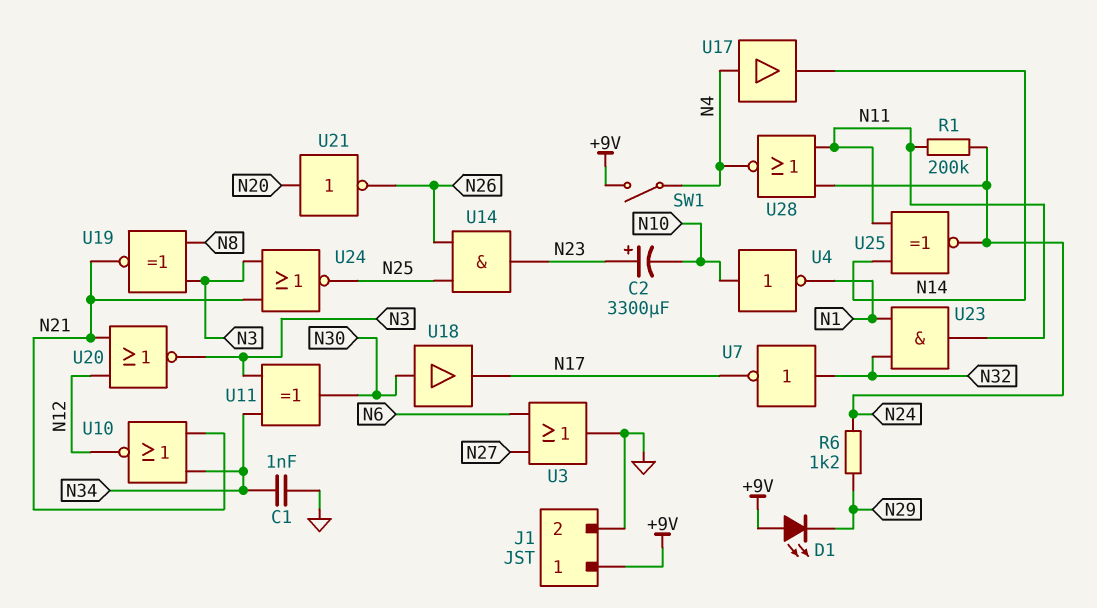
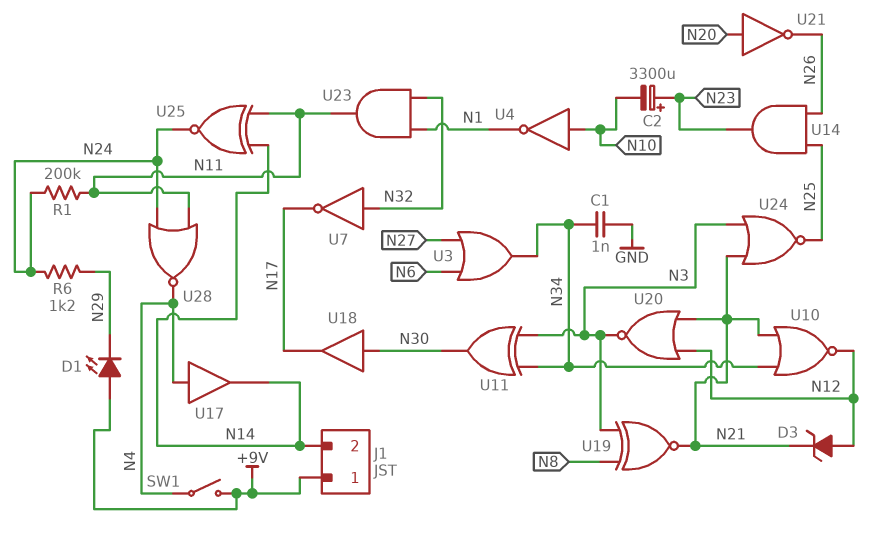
D3: none -> zener (A N12, K N21)
J1 pin 2: GND -> N14
U3: OR (in N6, in N27, out GND) -> OR (in N6, in N27, out N34)

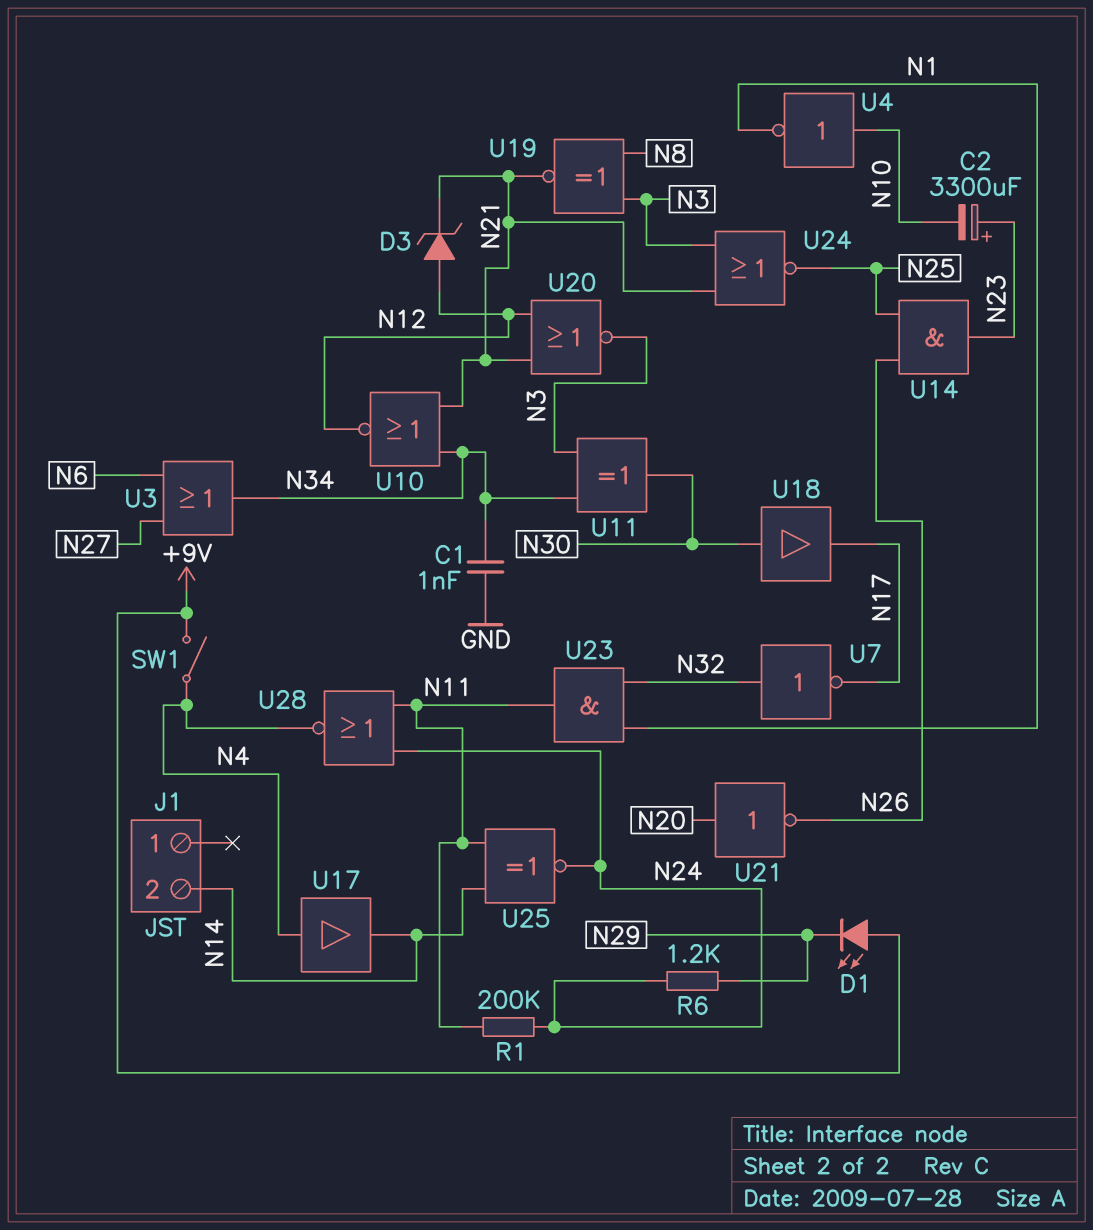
J1 pin 1: +9V -> none

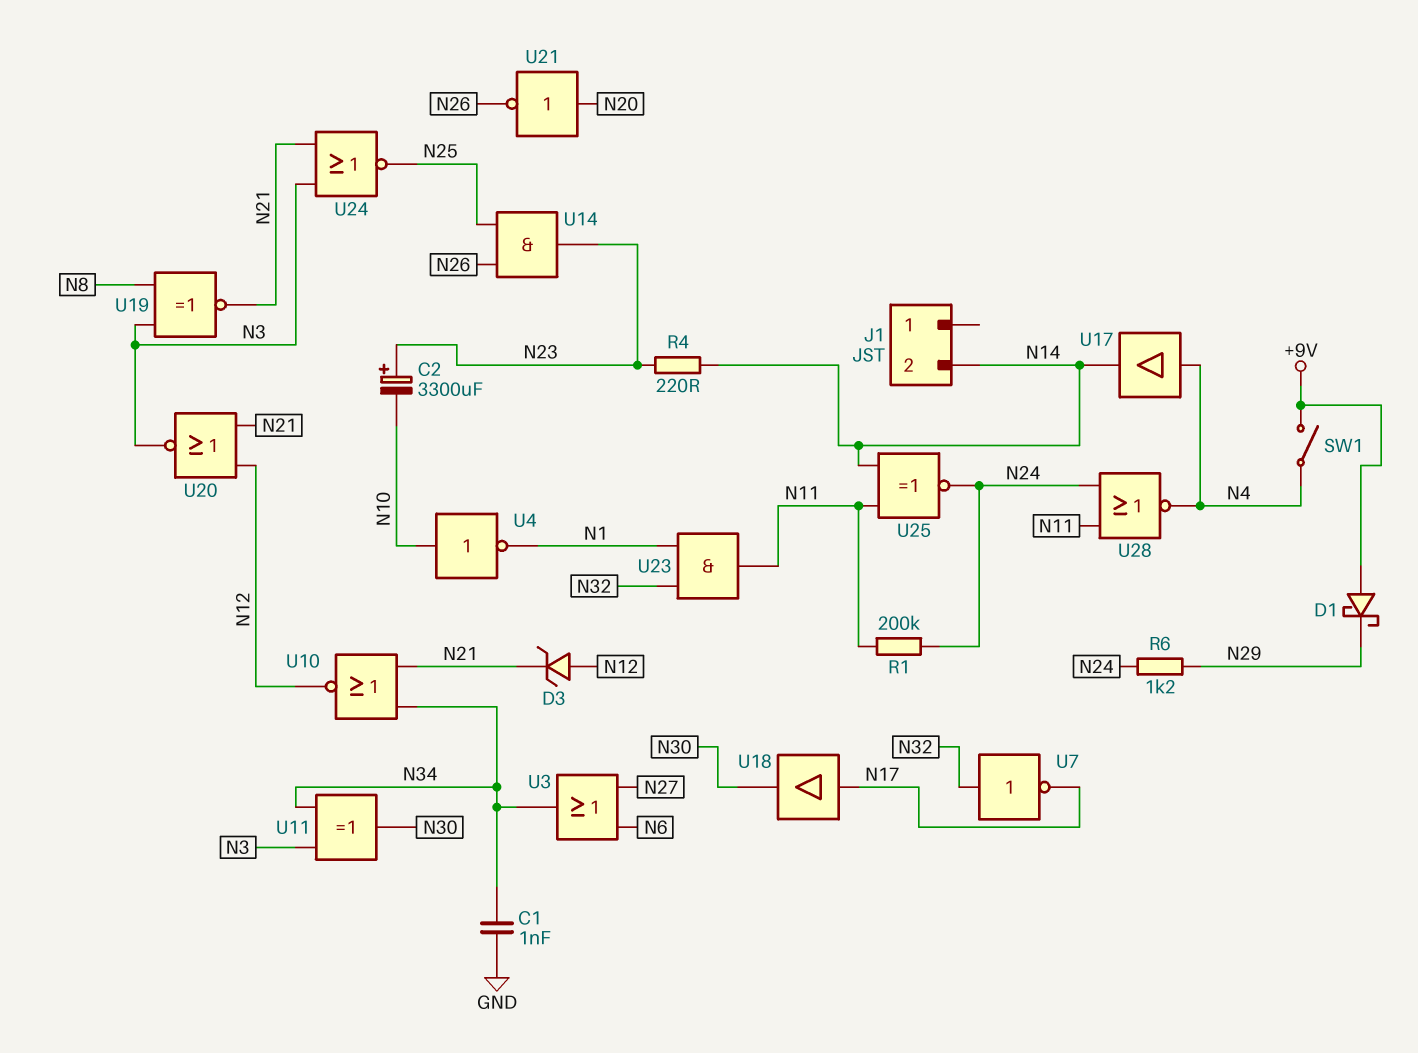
D1: LED (A +9V, K N29) -> schottky (A +9V, K N29)
R4: none -> 220 (N14, N23)
U18: buffer (in N30, out N17) -> buffer (in N17, out N30)

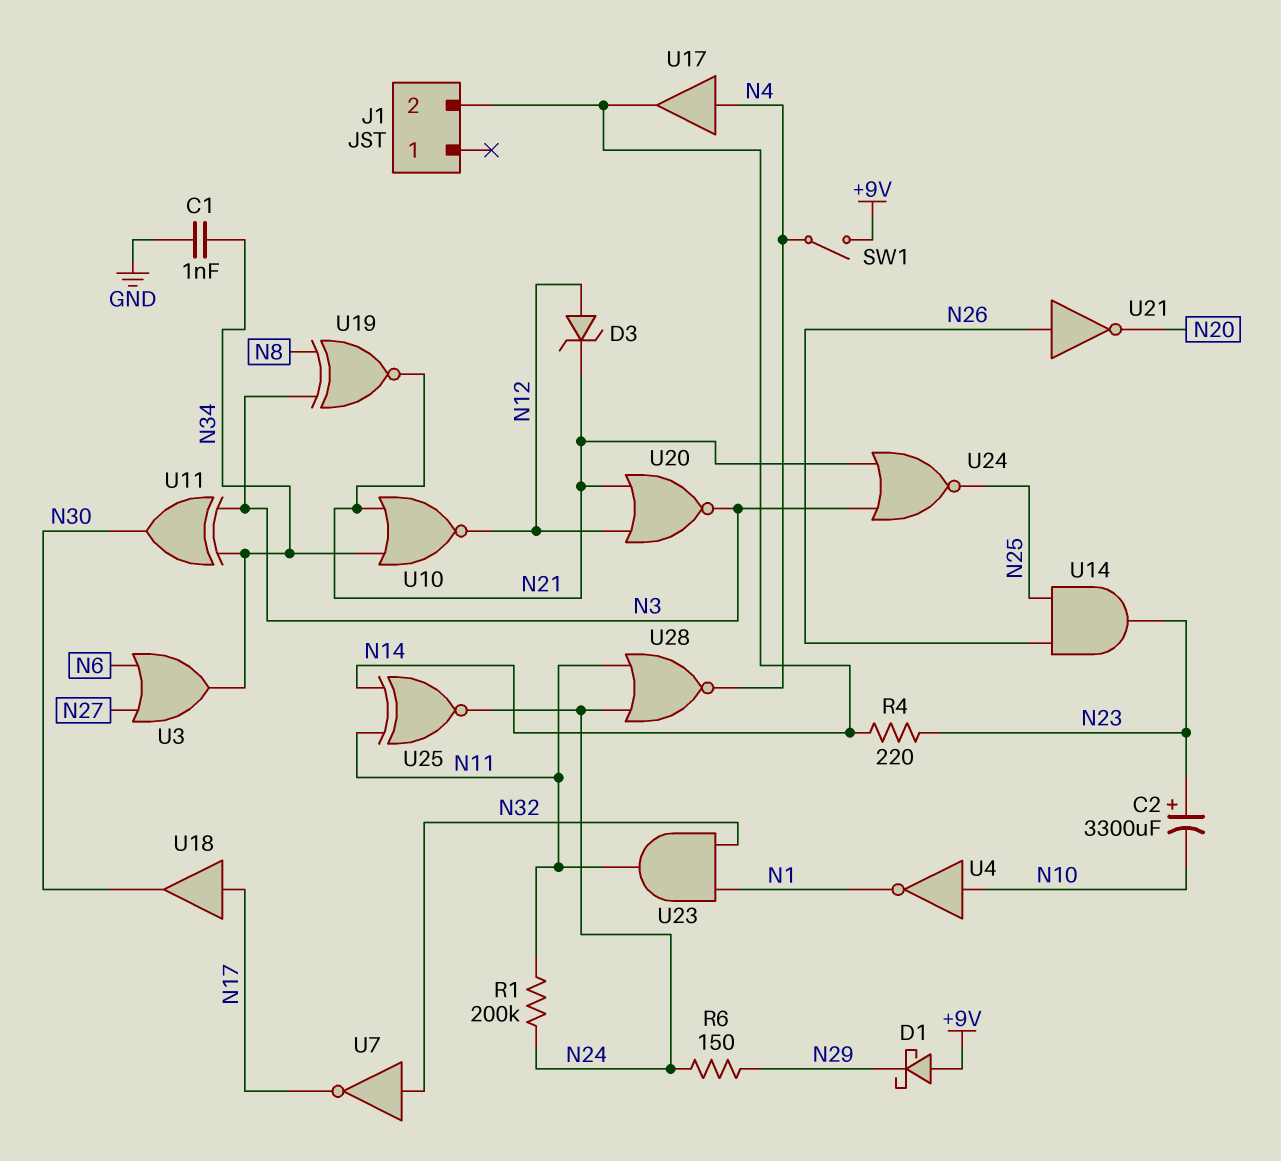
R6: 1.2k (N24, N29) -> 150 (N24, N29)
U21: NOT (in N20, out N26) -> NOT (in N26, out N20)

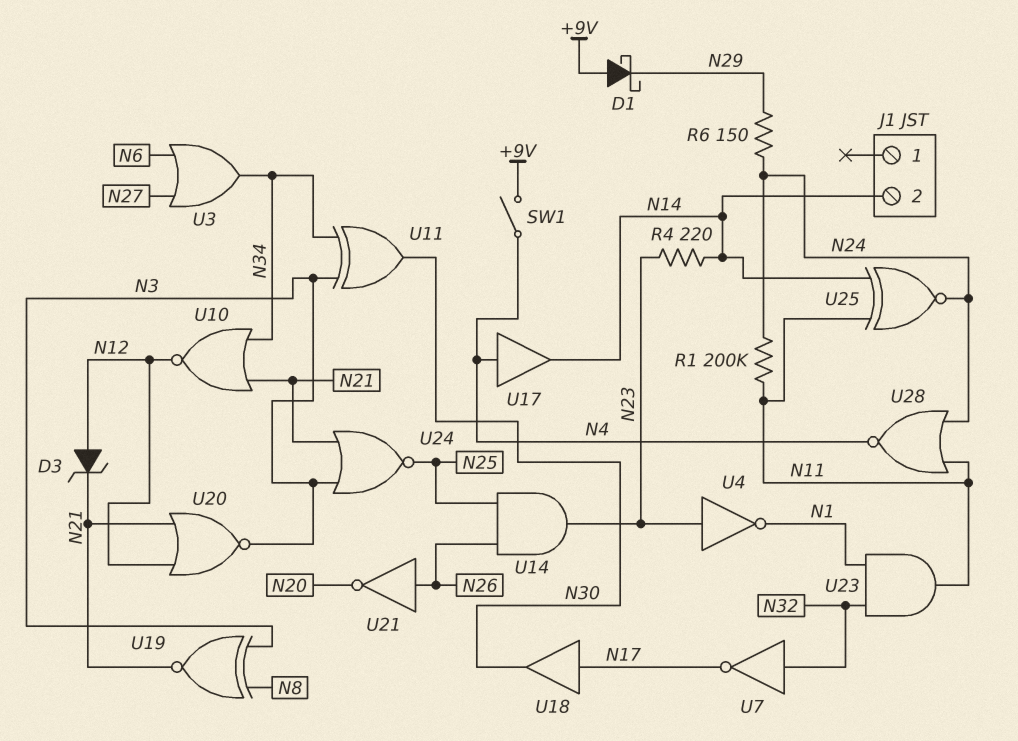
C1: 1nF (GND, N34) -> none
C2: 3300uF (plus N23, minus N10) -> none
U4: NOT (in N10, out N1) -> NOT (in N23, out N1)

